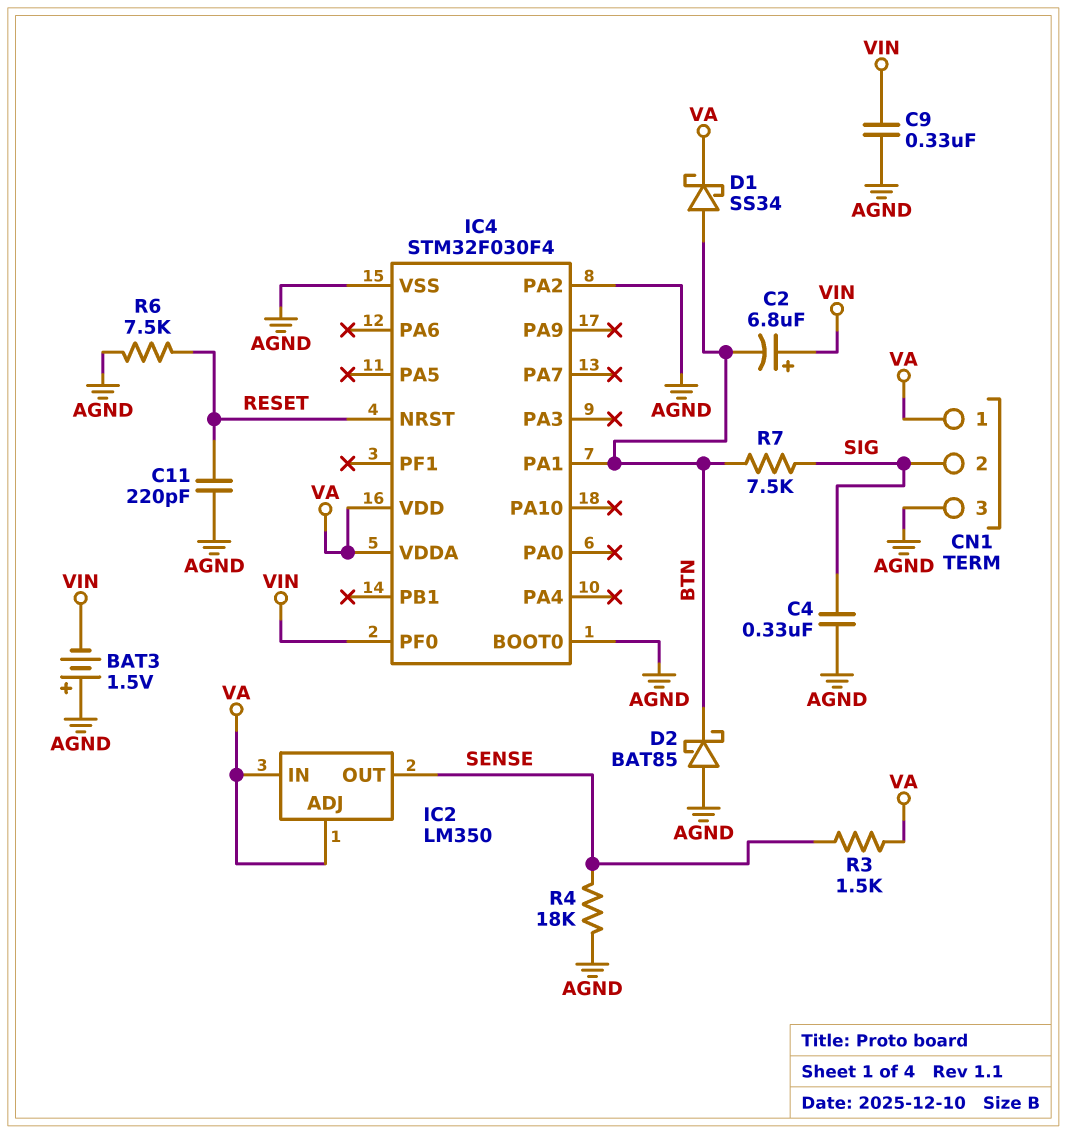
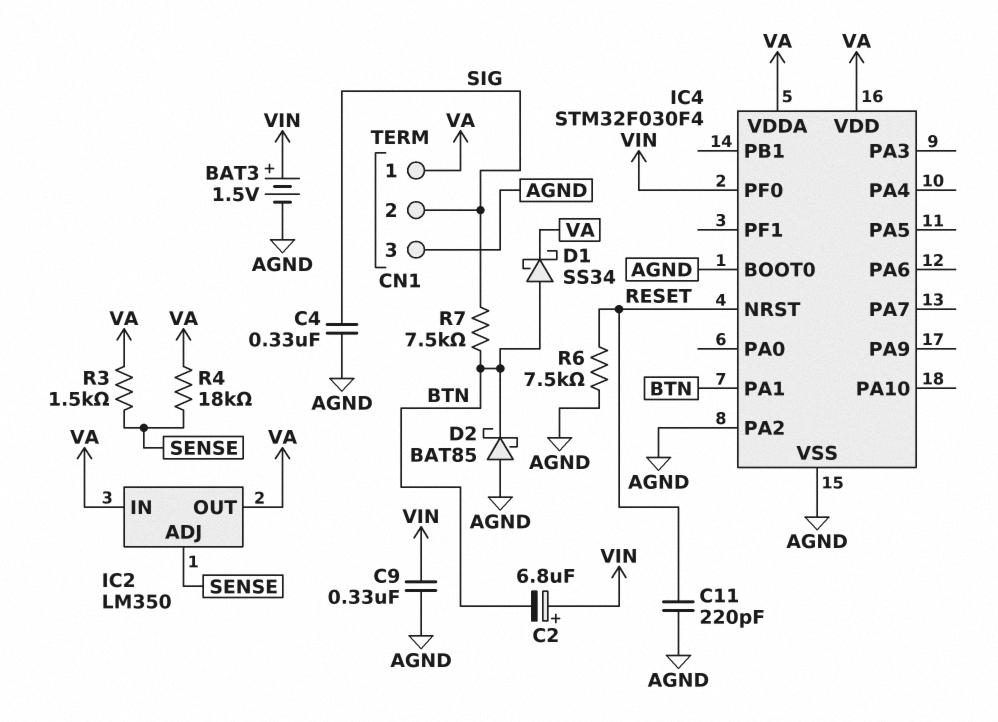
BAT3: 1.5V (plus AGND, minus VIN) -> 1.5V (plus VIN, minus AGND)
IC2 pin ADJ: VA -> SENSE
IC2 pin OUT: SENSE -> VA
R4: 18k (AGND, SENSE) -> 18k (SENSE, VA)

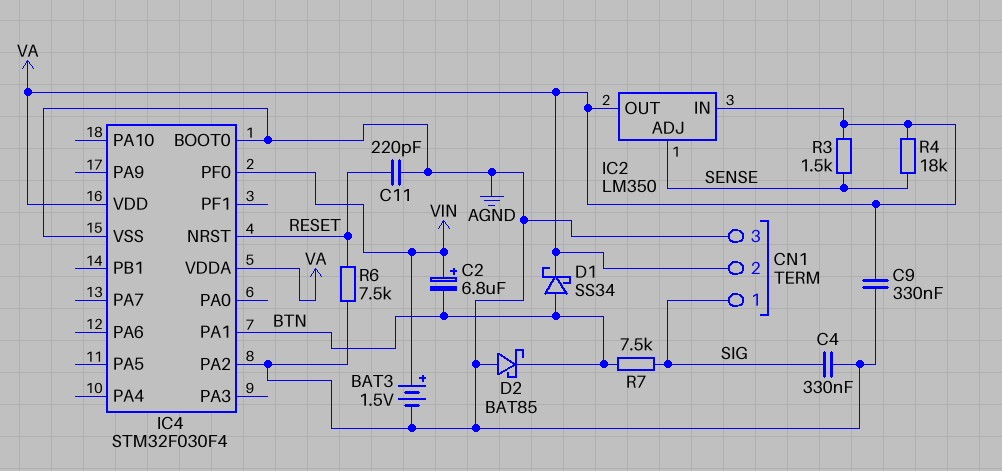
C9: 330nF (AGND, VIN) -> 330nF (AGND, VA)
CN1 pin 1: VA -> SIG
CN1 pin 2: SIG -> VA

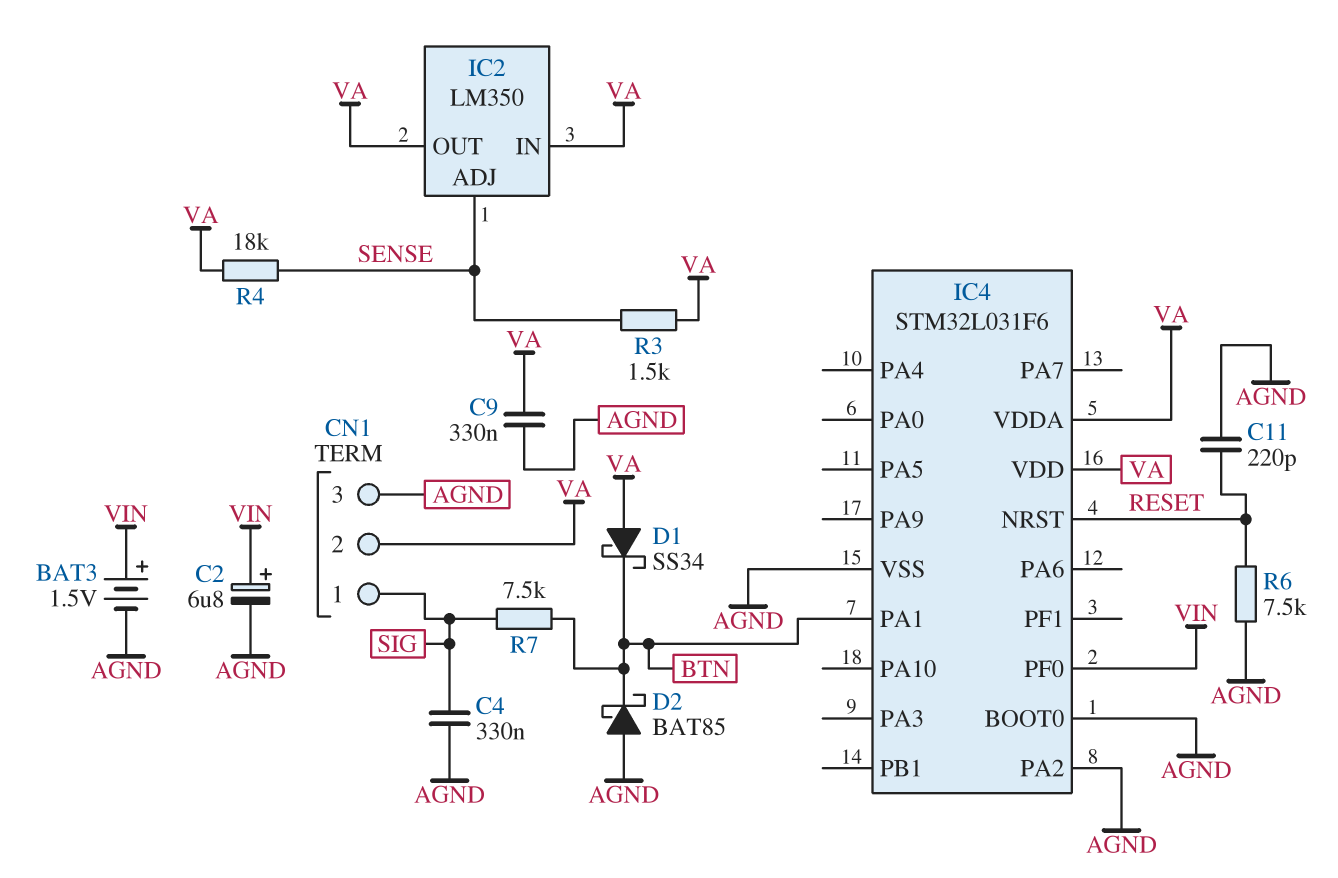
C2: 6.8uF (plus VIN, minus BTN) -> 6.8uF (plus VIN, minus AGND)
D1: schottky SS34 (A BTN, K VA) -> schottky SS34 (A VA, K BTN)
IC4: STM32F030F4 -> STM32L031F6

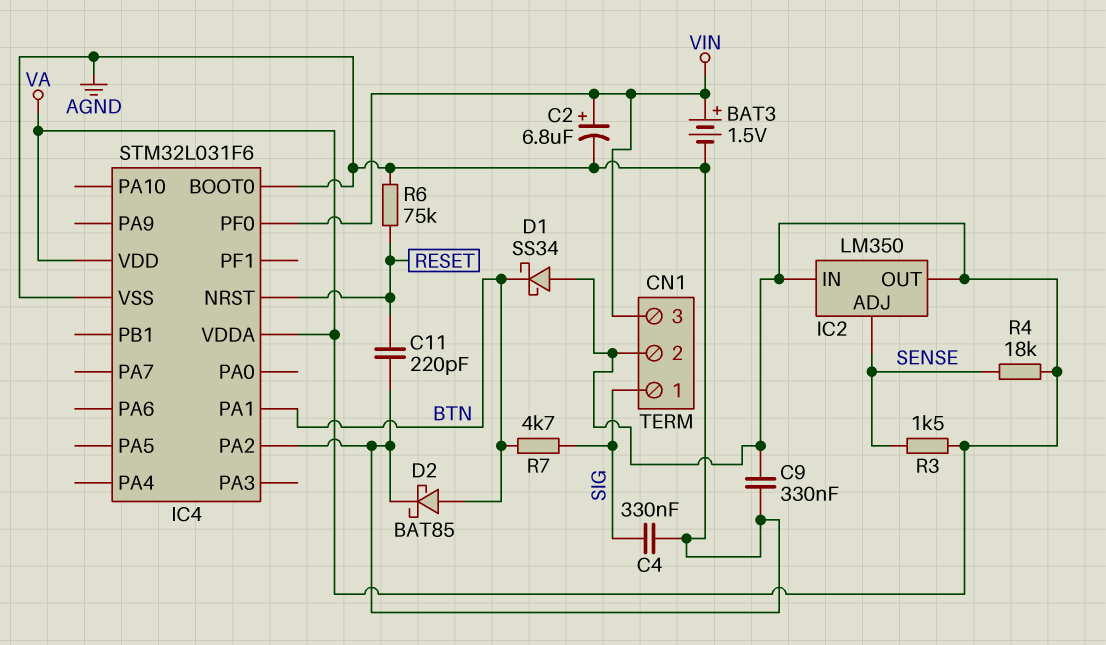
CN1 pin 3: AGND -> VIN
D2: schottky BAT85 (A AGND, K BTN) -> schottky BAT85 (A BTN, K AGND)
R6: 7.5k (AGND, RESET) -> 75k (AGND, RESET)
R7: 7.5k (BTN, SIG) -> 4.7k (BTN, SIG)

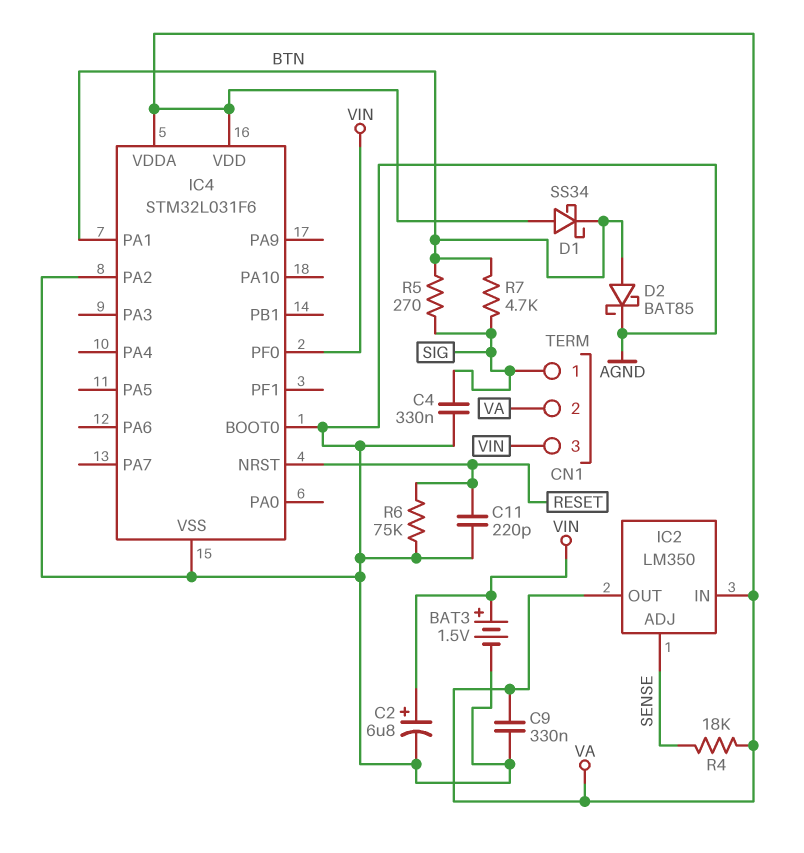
R3: 1.5k (SENSE, VA) -> none
R5: none -> 270 (BTN, SIG)

